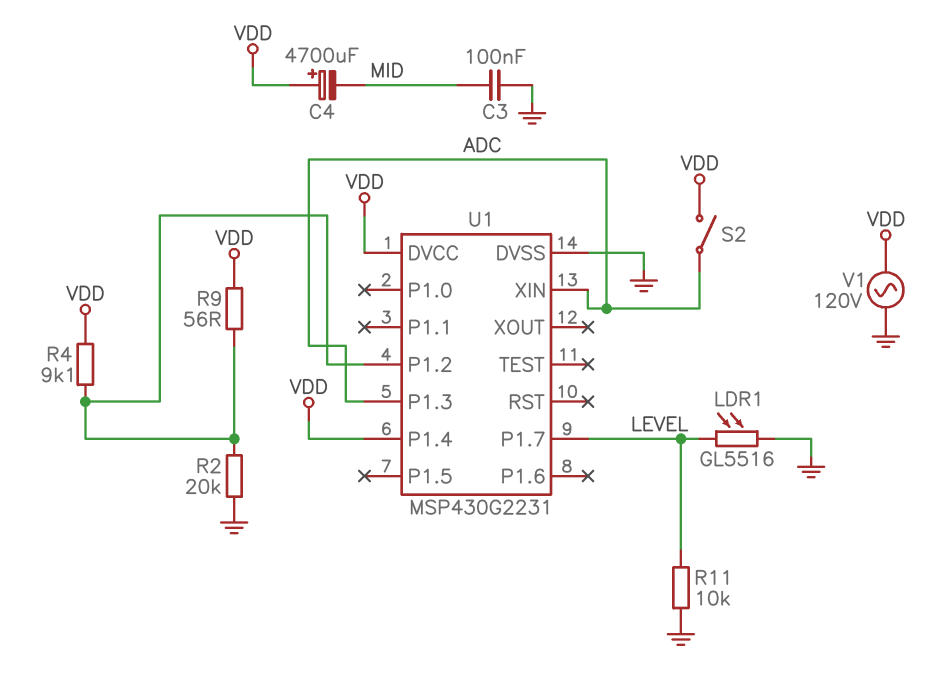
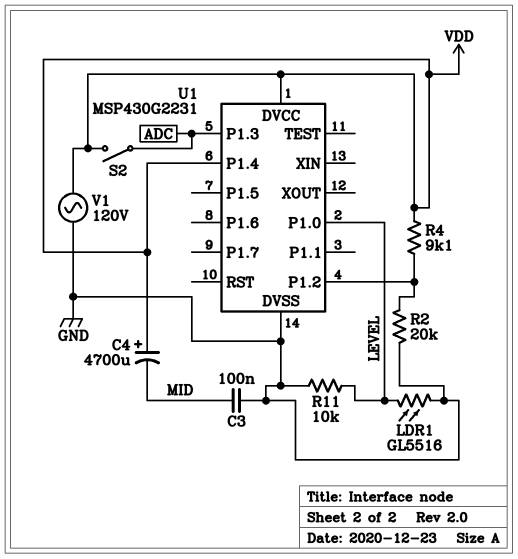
R9: 56 (U1/P1.2, VDD) -> none
U1 pin P1.0: none -> LEVEL
U1 pin P1.7: LEVEL -> none
U1 pin XIN: ADC -> none

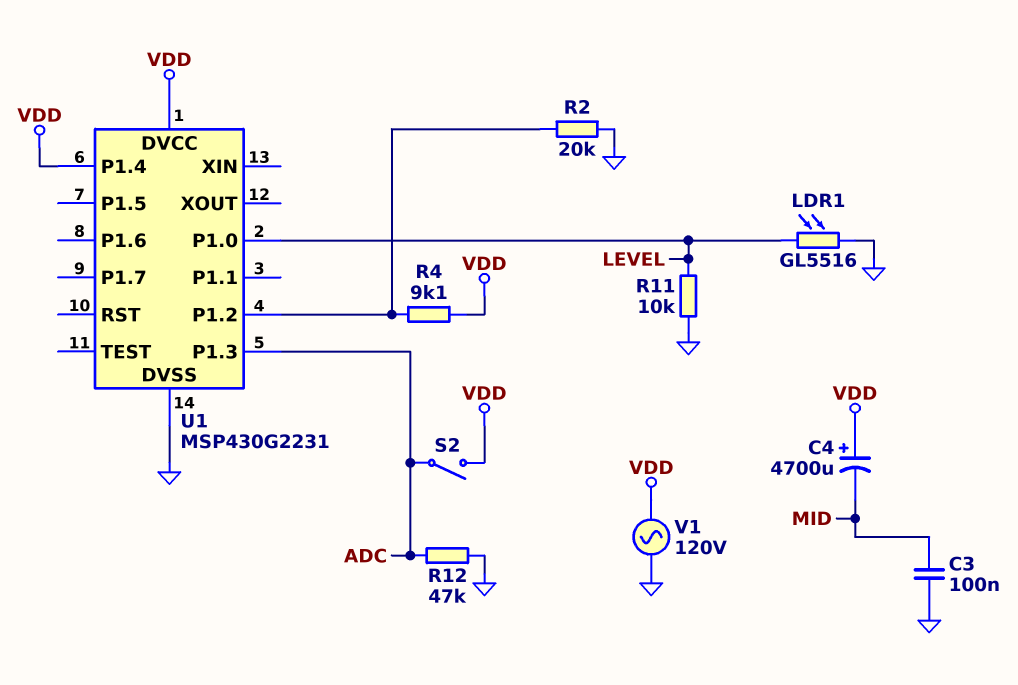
R12: none -> 47k (ADC, GND)

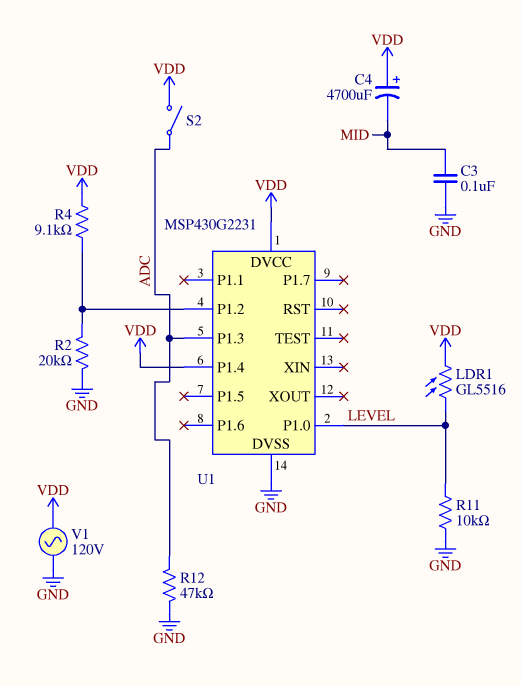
LDR1: GL5516 (GND, LEVEL) -> GL5516 (LEVEL, VDD)

